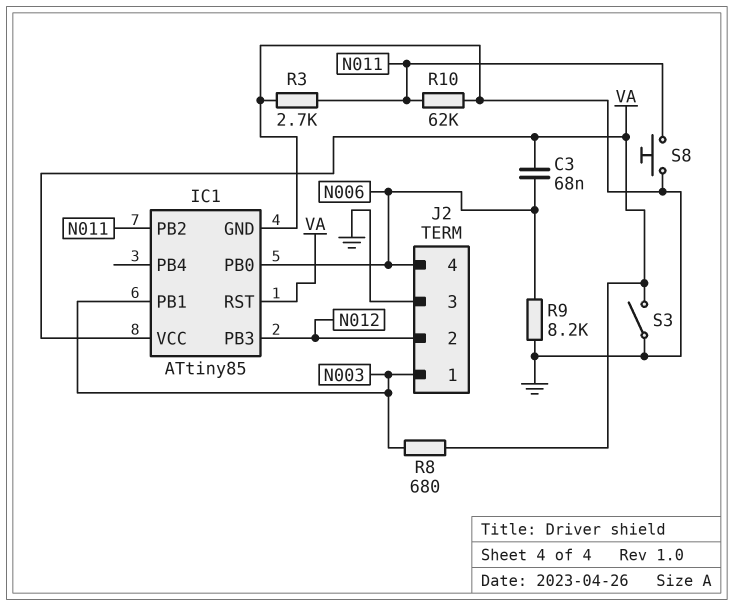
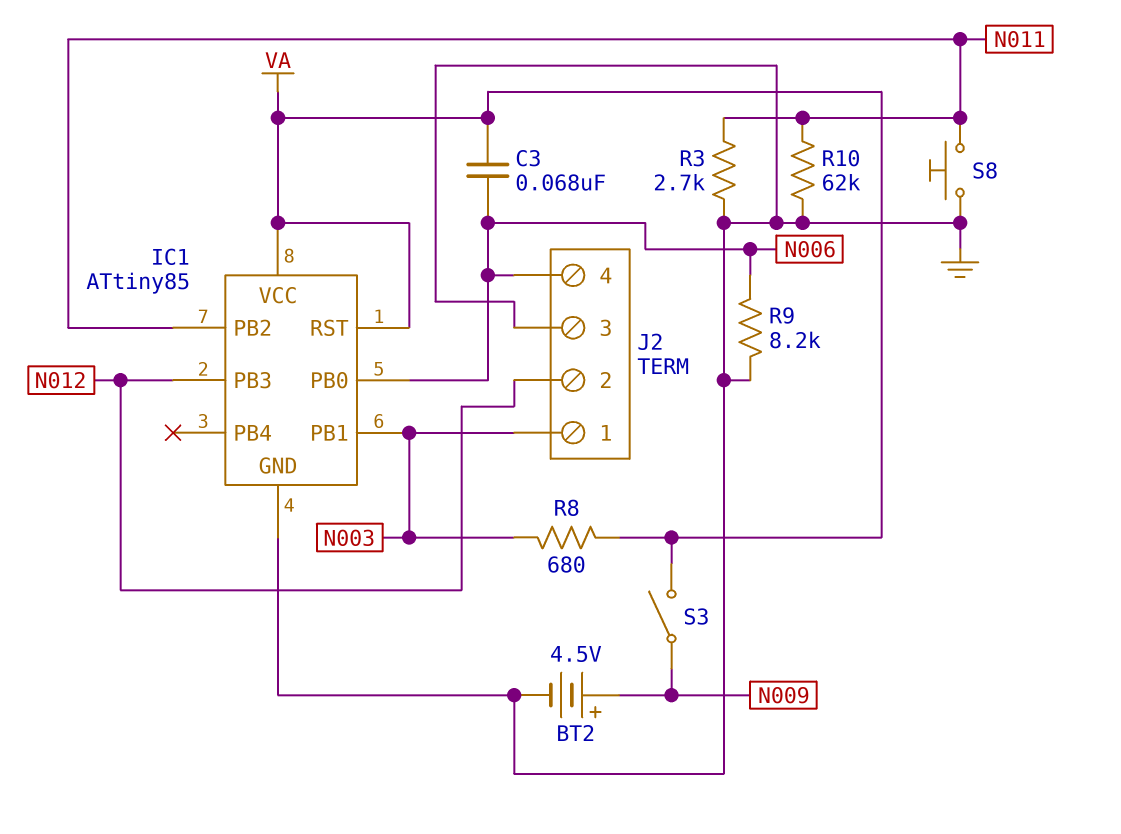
BT2: none -> 4.5V (plus N009, minus GND)
S3: switch (GND, VA) -> switch (N009, VA)

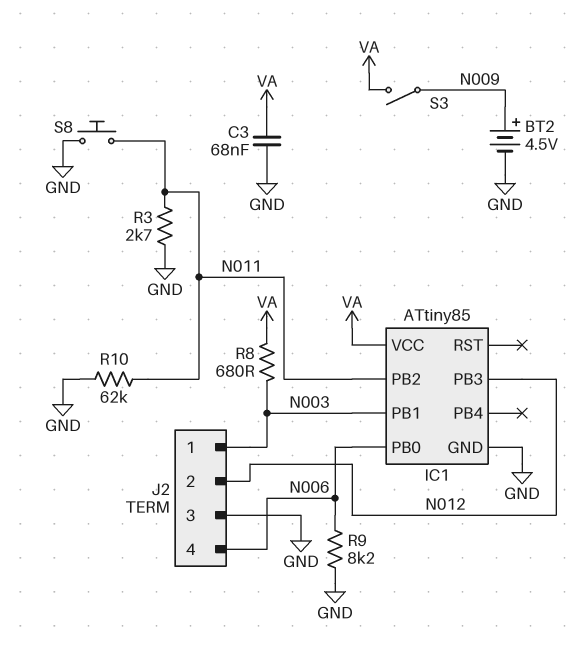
C3: 68nF (N006, VA) -> 68nF (GND, VA)
IC1 pin RST: VA -> none

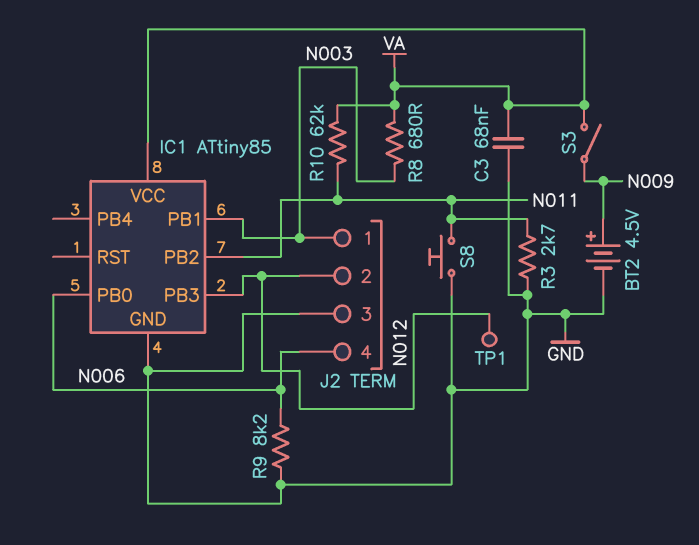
R10: 62k (GND, N011) -> 62k (N011, VA)
TP1: none -> test point (N012)

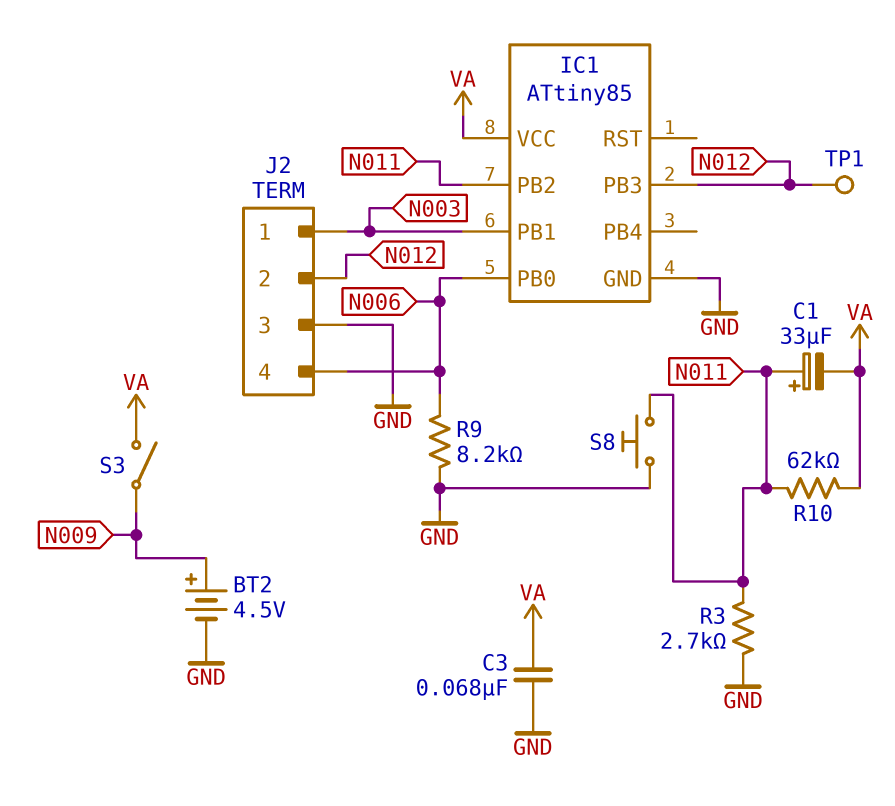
C1: none -> 33uF (plus N011, minus VA)
R8: 680 (N003, VA) -> none

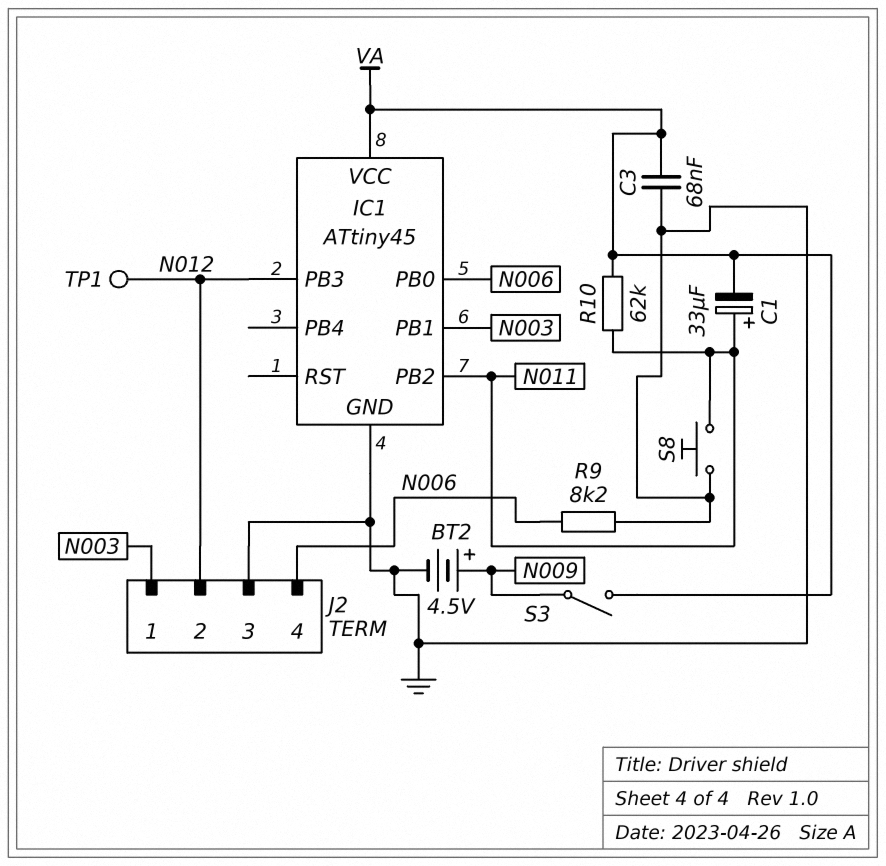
IC1: ATtiny85 -> ATtiny45
R3: 2.7k (GND, N011) -> none

